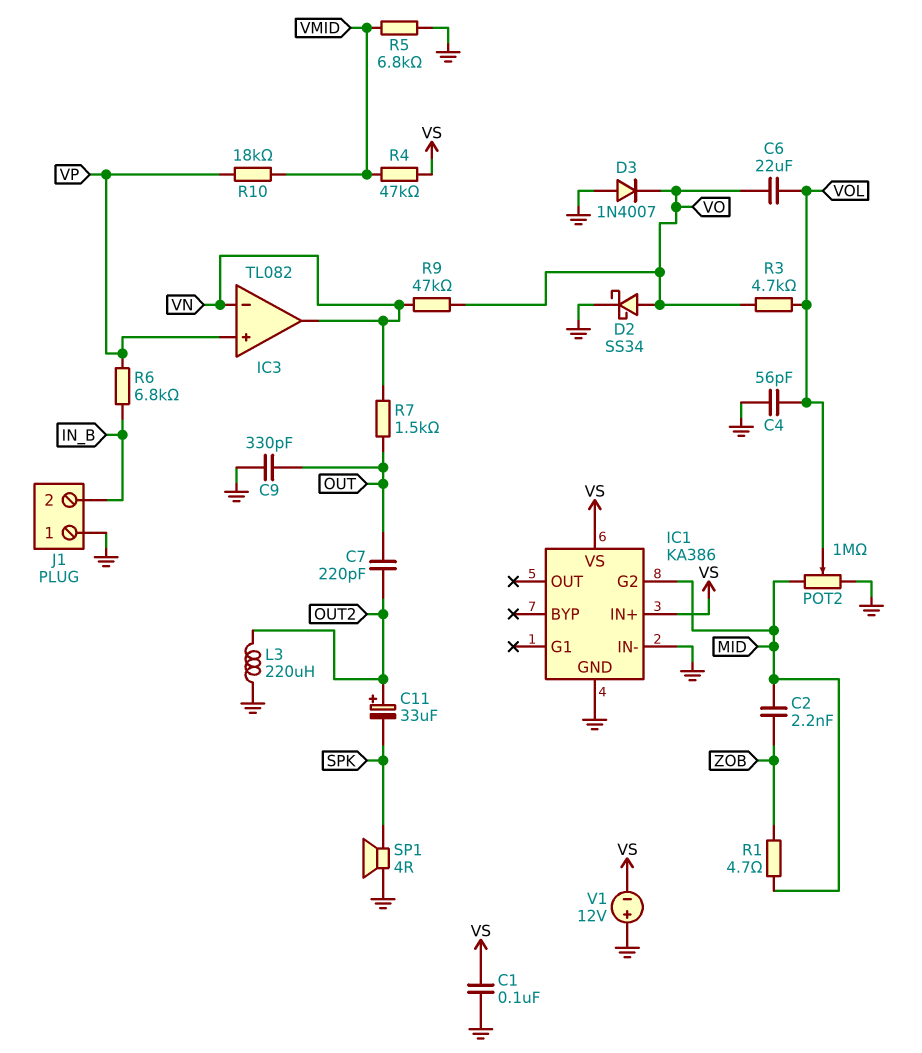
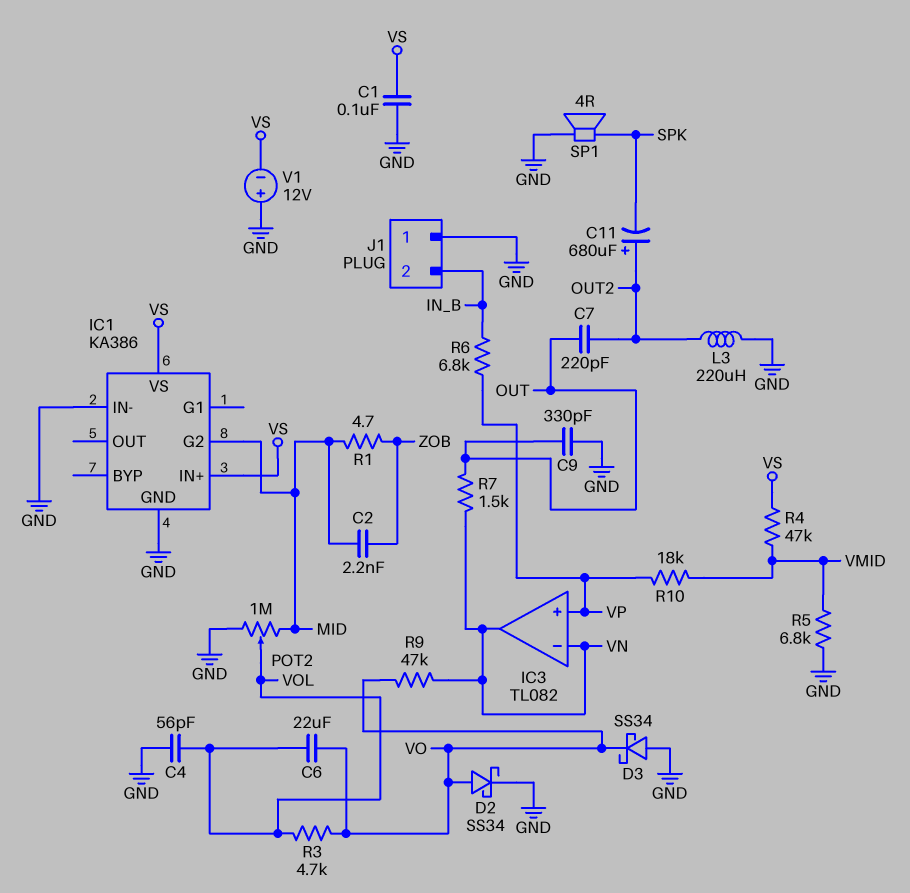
C11: 33uF (plus OUT2, minus SPK) -> 680uF (plus OUT2, minus SPK)
D3: diode 1N4007 (A GND, K VO) -> schottky SS34 (A GND, K VO)

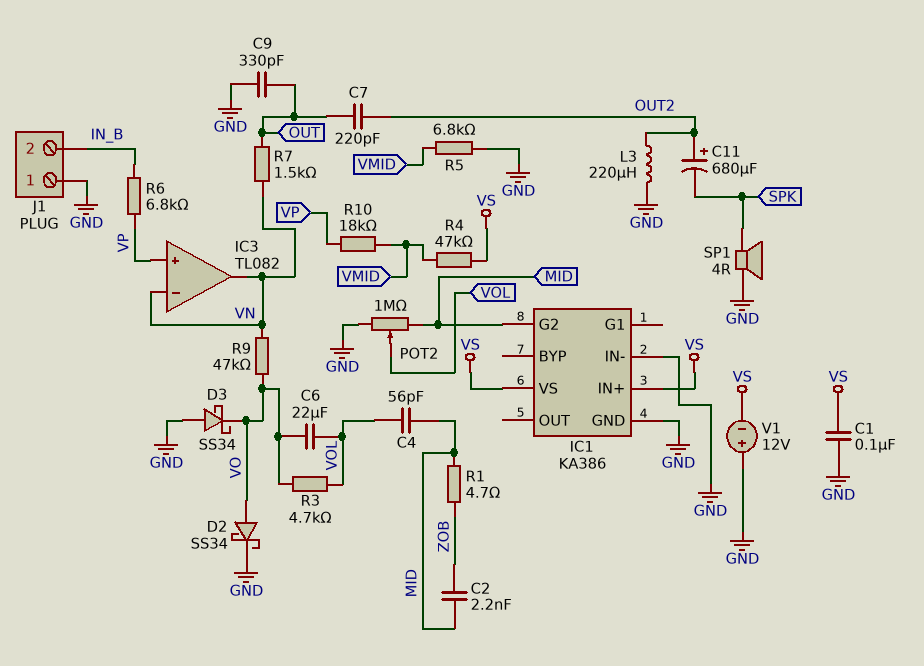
C4: 56pF (GND, VOL) -> 56pF (MID, VOL)

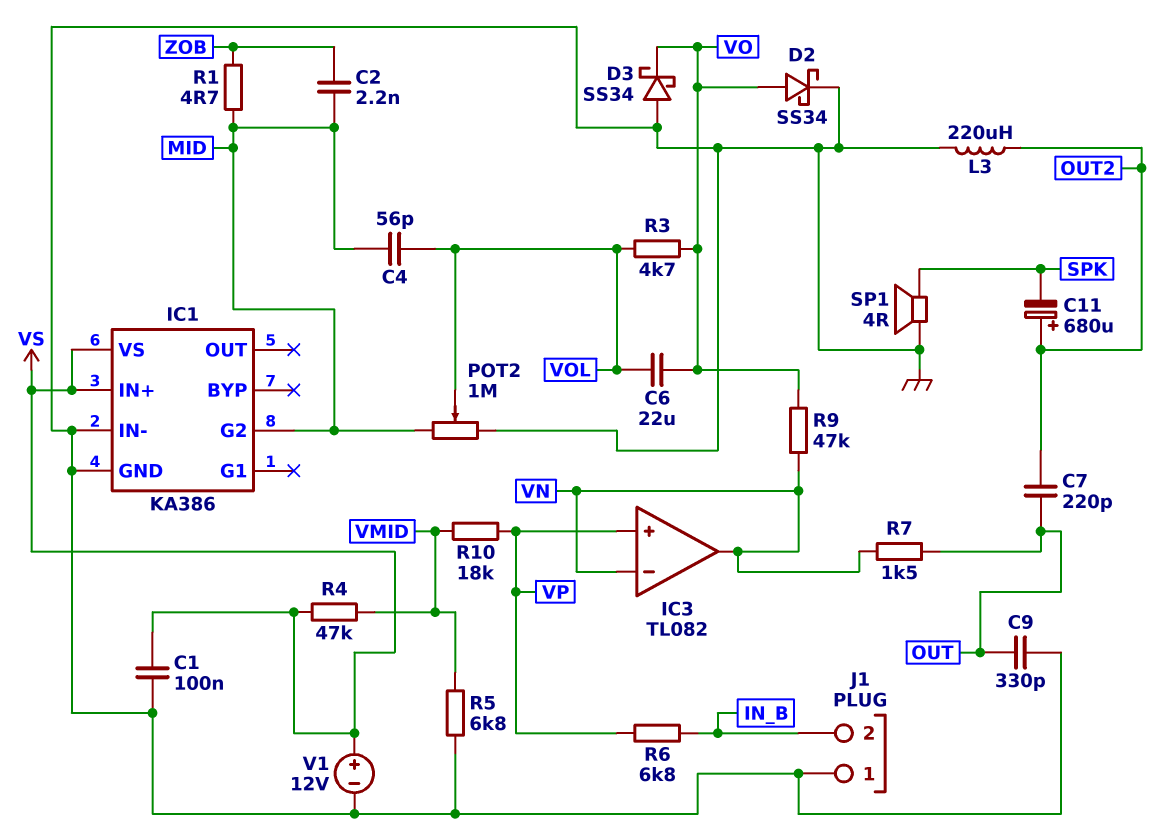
V1: 12V (plus GND, minus VS) -> 12V (plus VS, minus GND)

